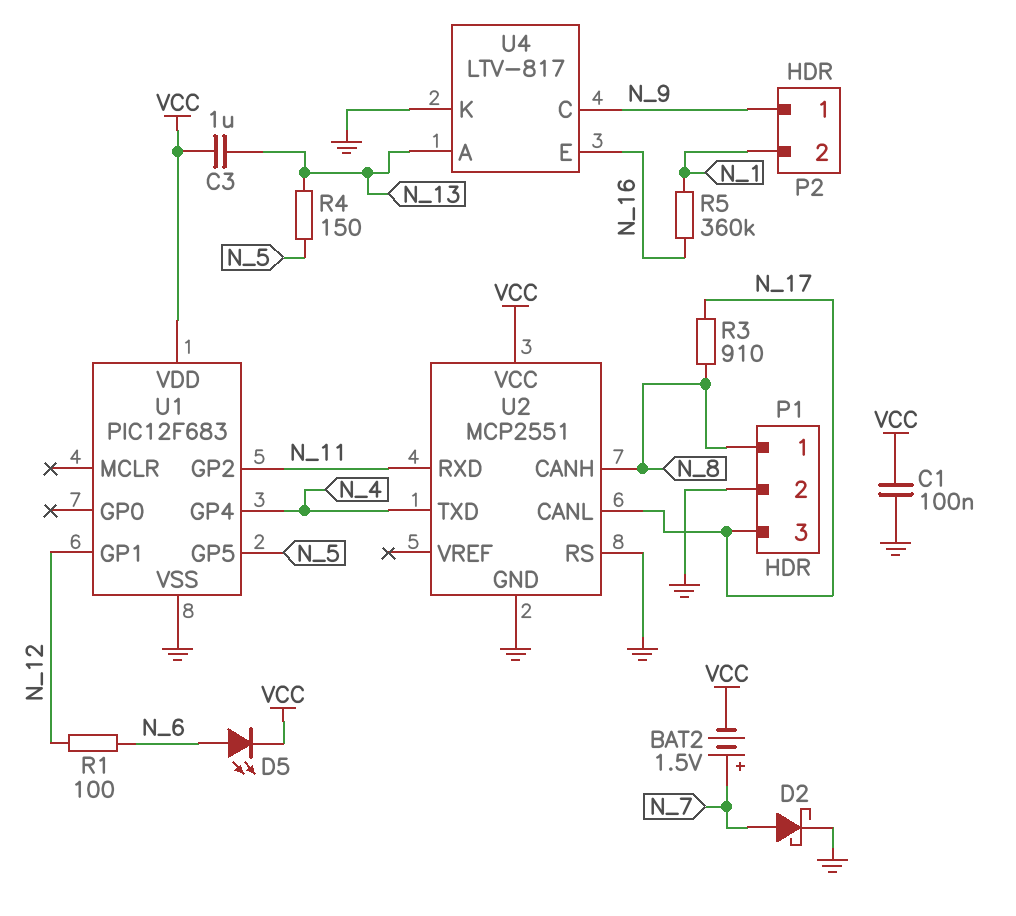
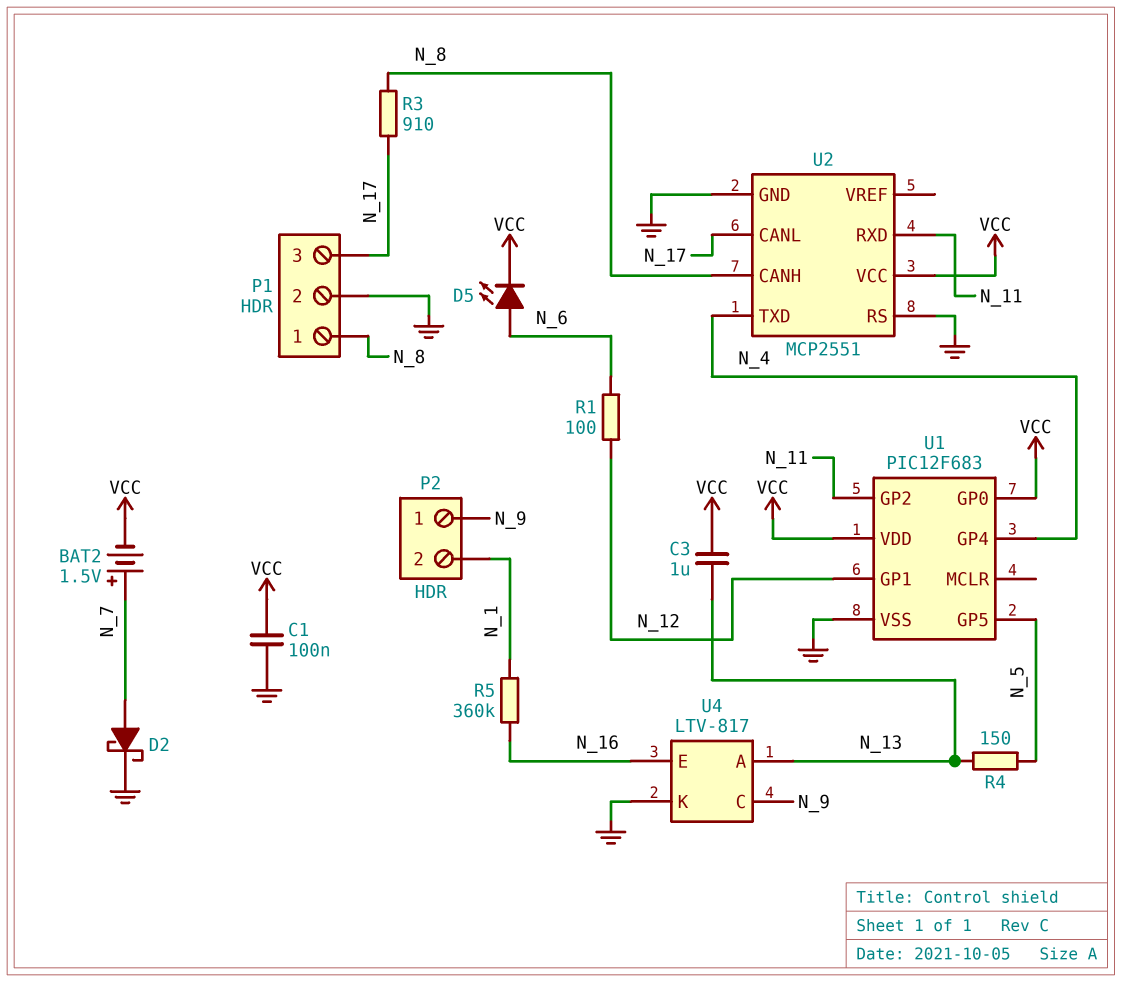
U1 pin GP0: none -> VCC

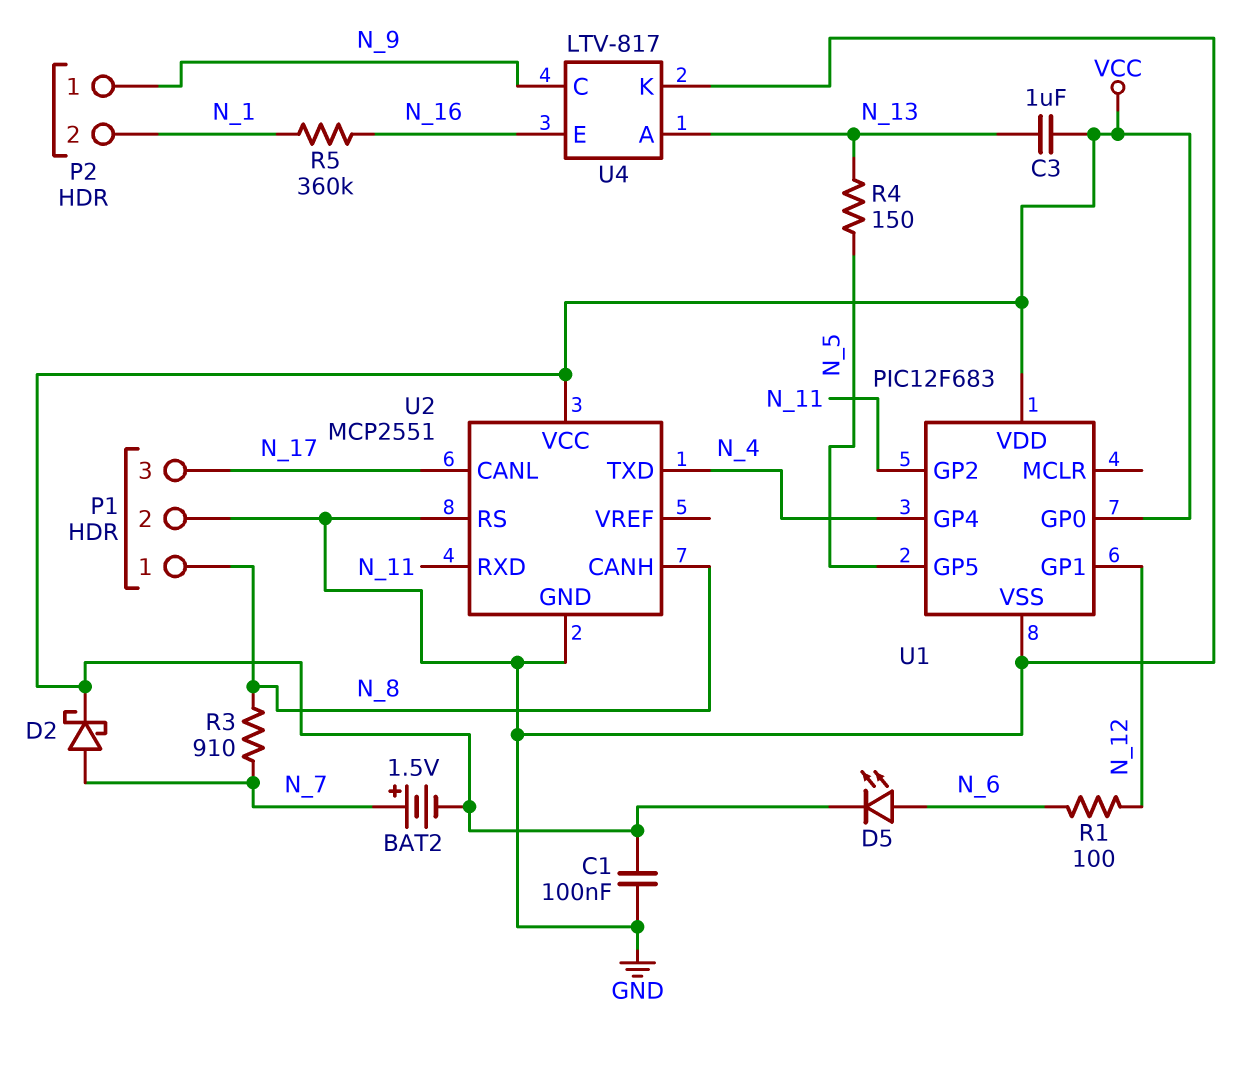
D2: schottky (A N_7, K GND) -> schottky (A N_7, K VCC)
R3: 910 (N_8, N_17) -> 910 (N_7, N_8)

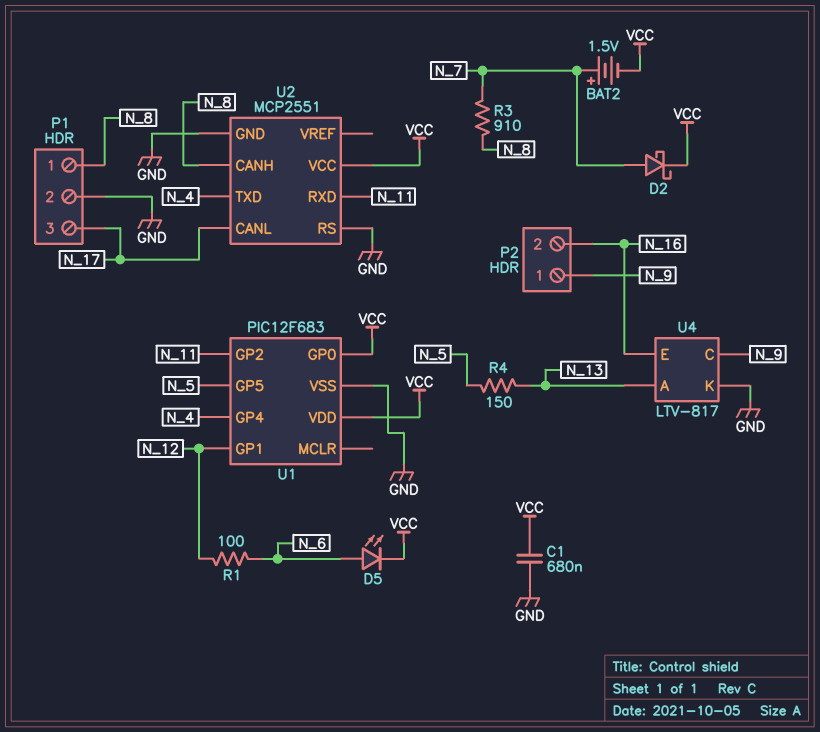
C1: 100nF (GND, VCC) -> 680nF (GND, VCC)
C3: 1uF (N_13, VCC) -> none
P2 pin 2: N_1 -> N_16
R5: 360k (N_1, N_16) -> none

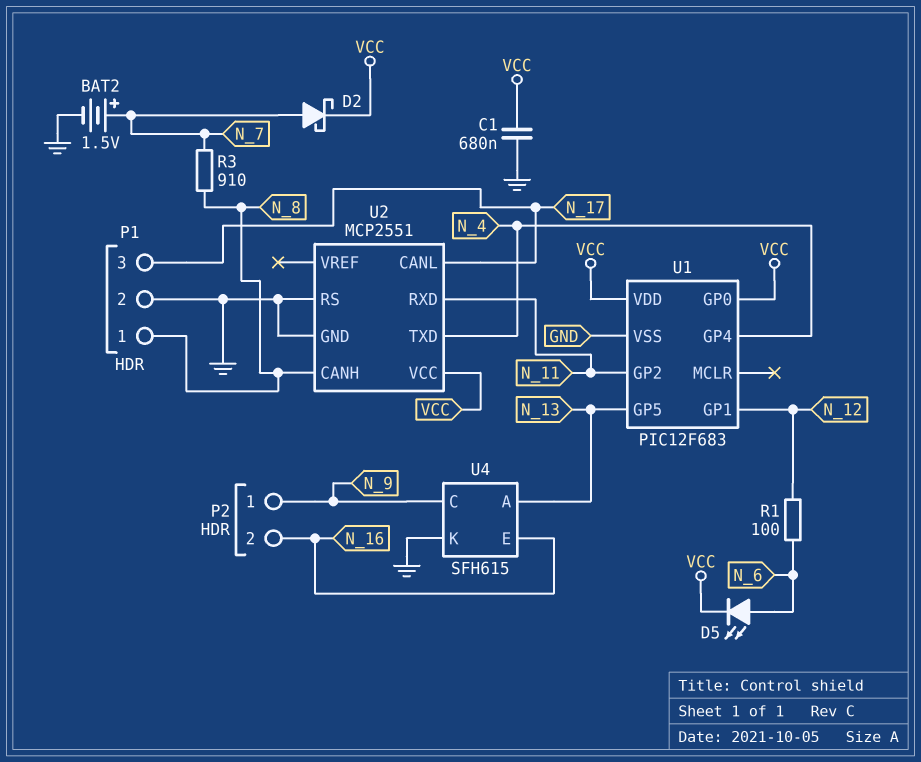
BAT2: 1.5V (plus N_7, minus VCC) -> 1.5V (plus N_7, minus GND)
R4: 150 (N_5, N_13) -> none
U1 pin GP5: N_5 -> N_13
U4: LTV-817 -> SFH615

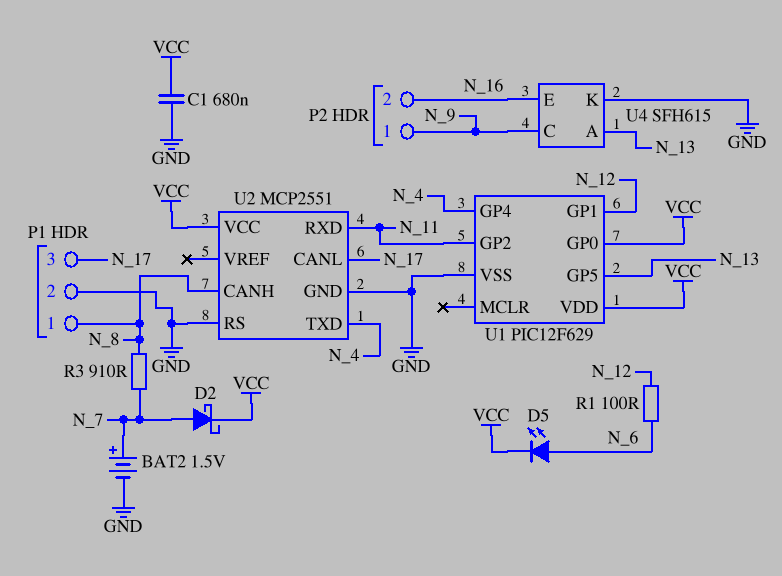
U1: PIC12F683 -> PIC12F629

